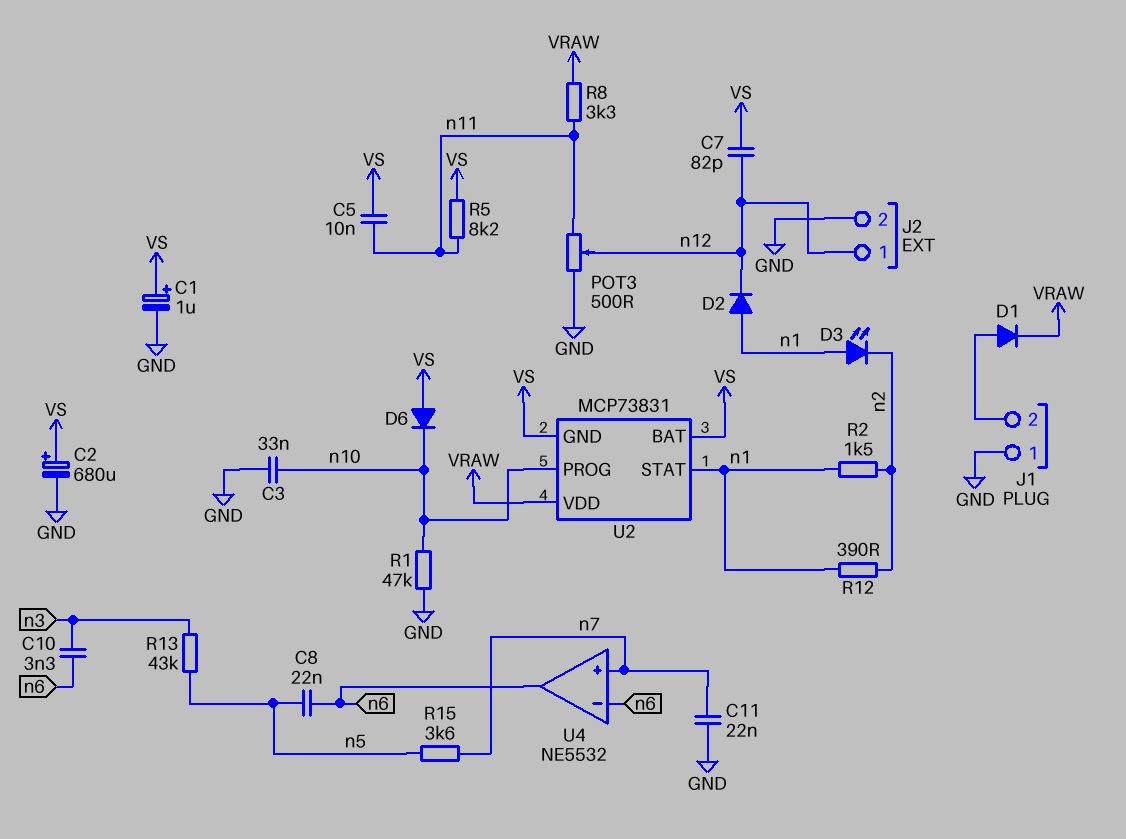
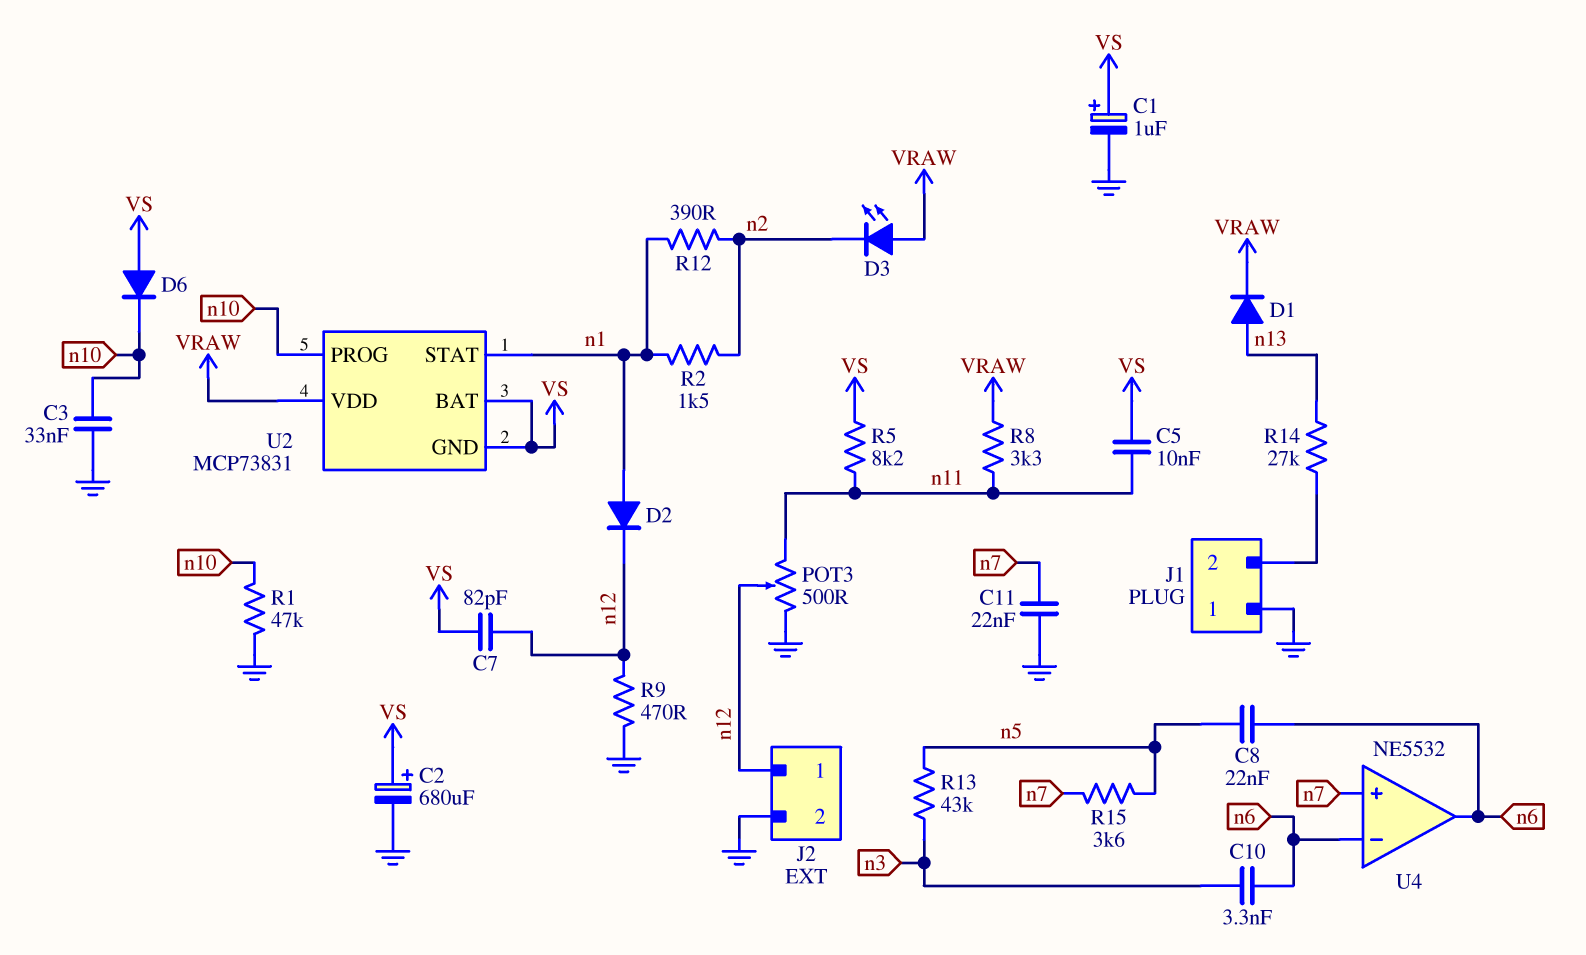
D1: diode (A J1/2, K VRAW) -> diode (A n13, K VRAW)
D3: LED (A n1, K n2) -> LED (A VRAW, K n2)
R9: none -> 470 (GND, n12)
R14: none -> 27k (J1/2, n13)

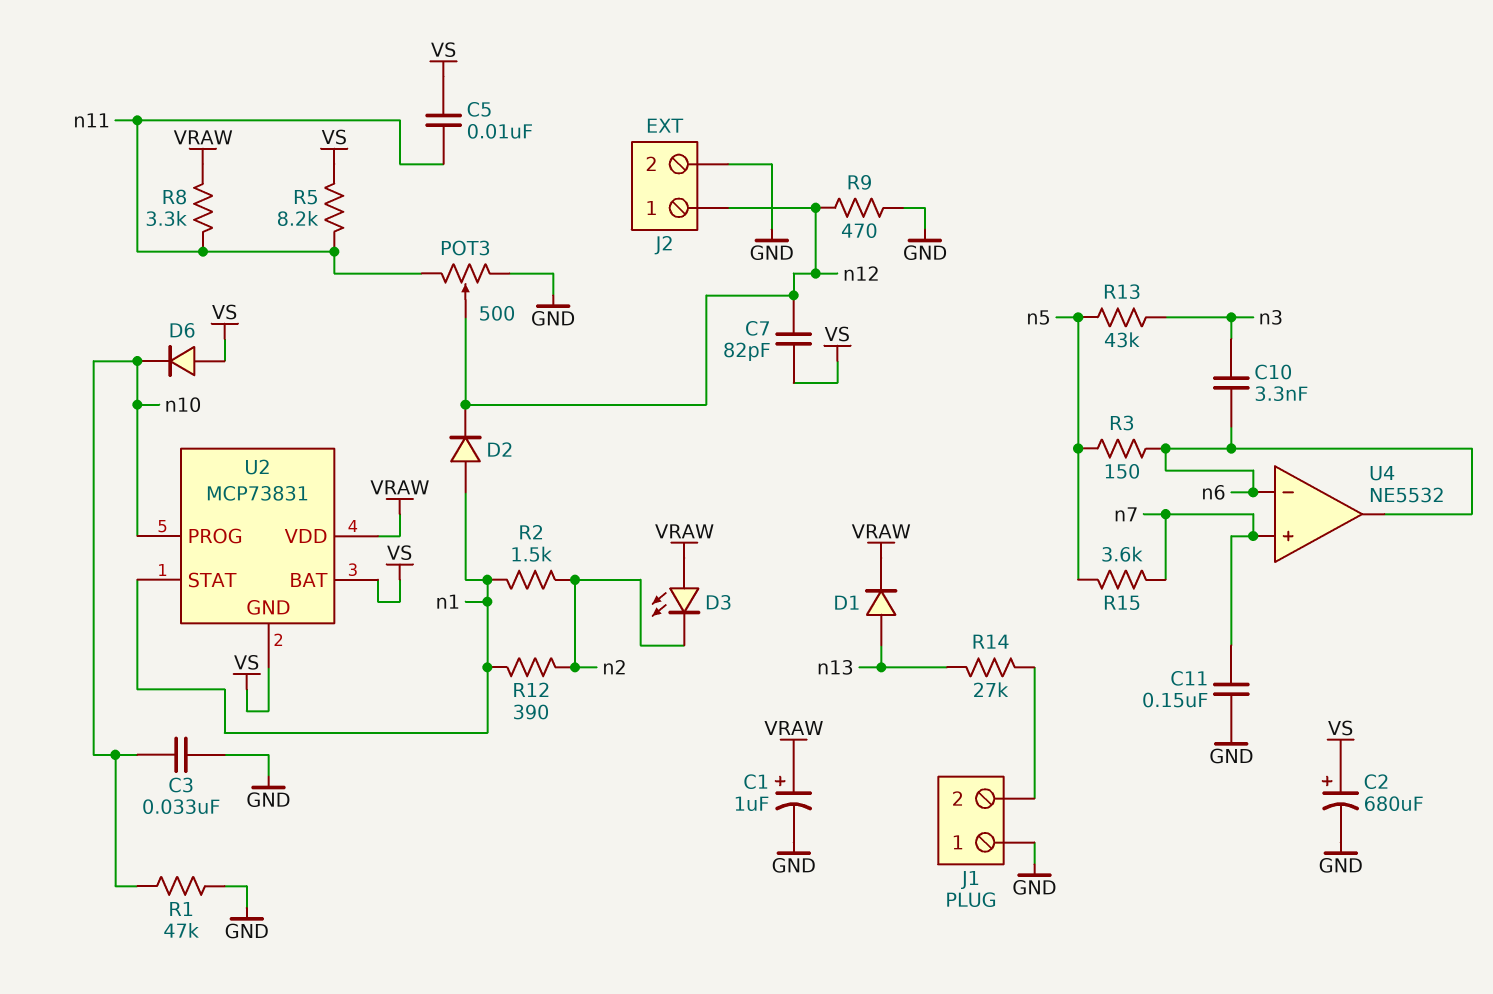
C1: 1uF (plus VS, minus GND) -> 1uF (plus VRAW, minus GND)
C8: 22nF (n5, n6) -> none
C11: 22nF (GND, n7) -> 150nF (GND, n7)
R3: none -> 150 (n5, n6)

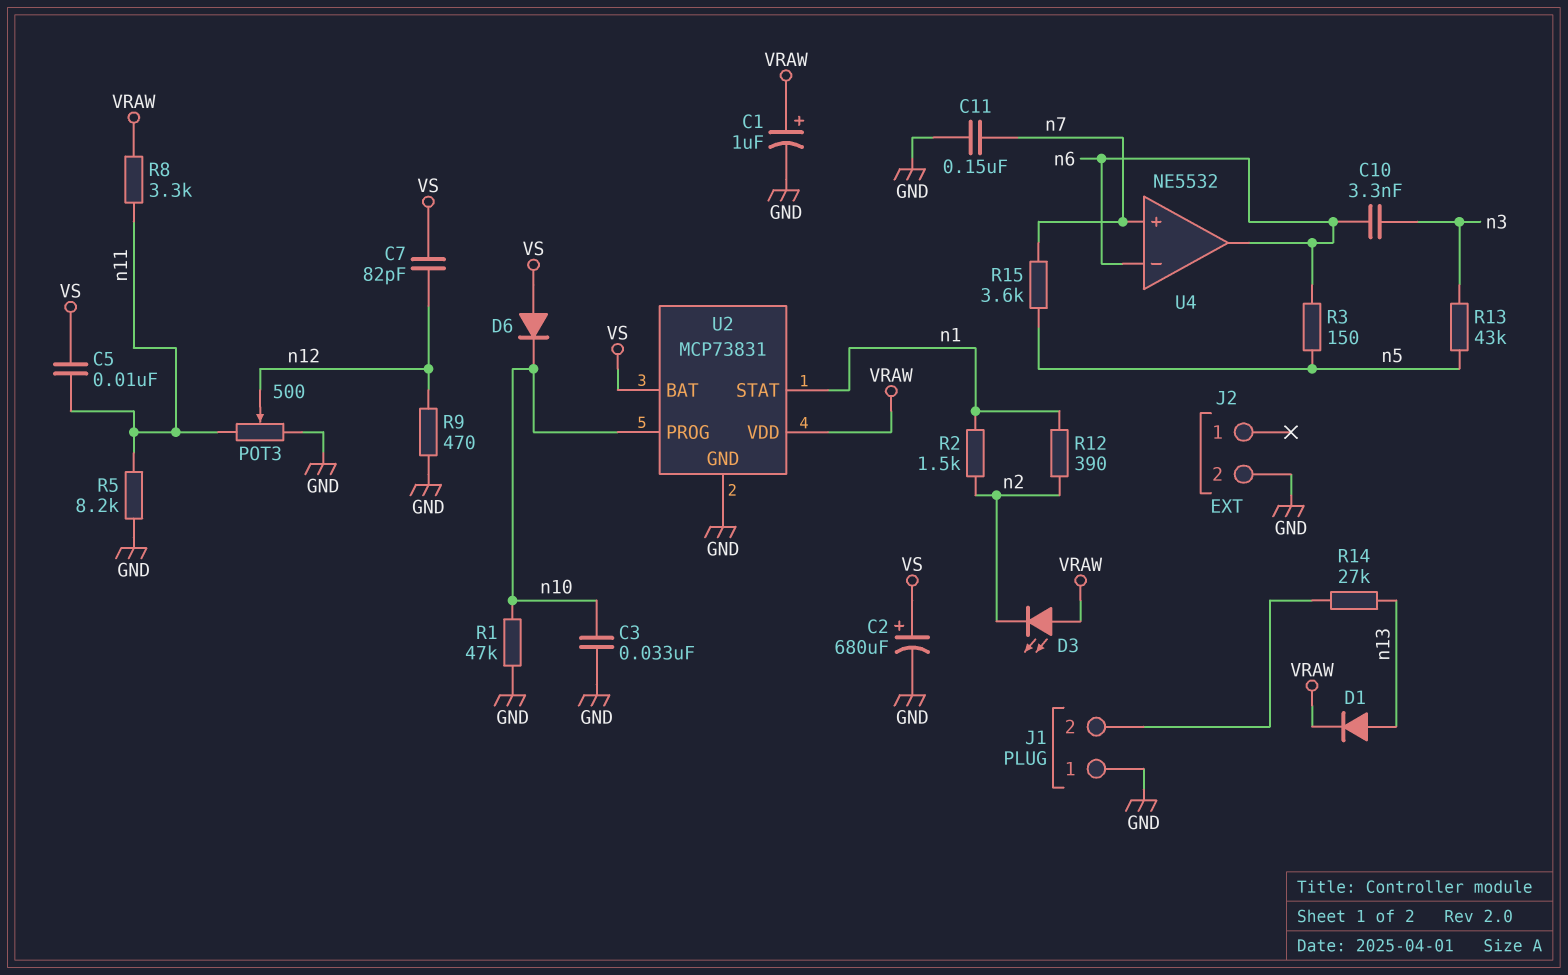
D2: diode (A n1, K n12) -> none
J2 pin 1: n12 -> none
R5: 8.2k (VS, n11) -> 8.2k (GND, n11)
U2 pin GND: VS -> GND

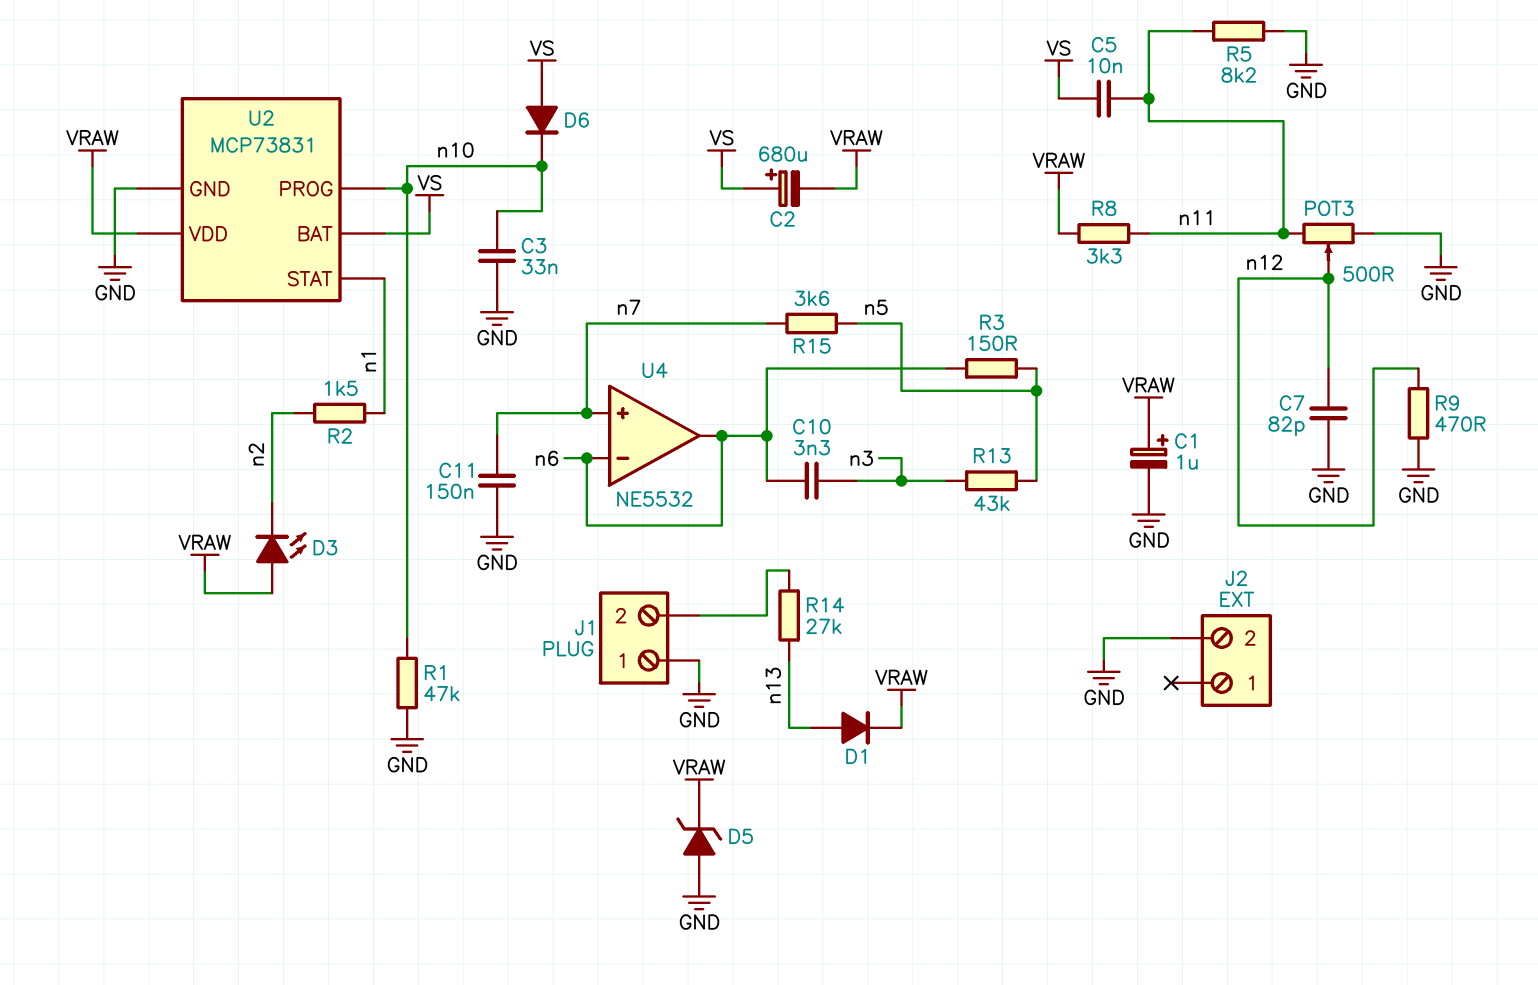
C2: 680uF (plus VS, minus GND) -> 680uF (plus VS, minus VRAW)
C7: 82pF (VS, n12) -> 82pF (GND, n12)
D5: none -> zener (A GND, K VRAW)
R12: 390 (n1, n2) -> none

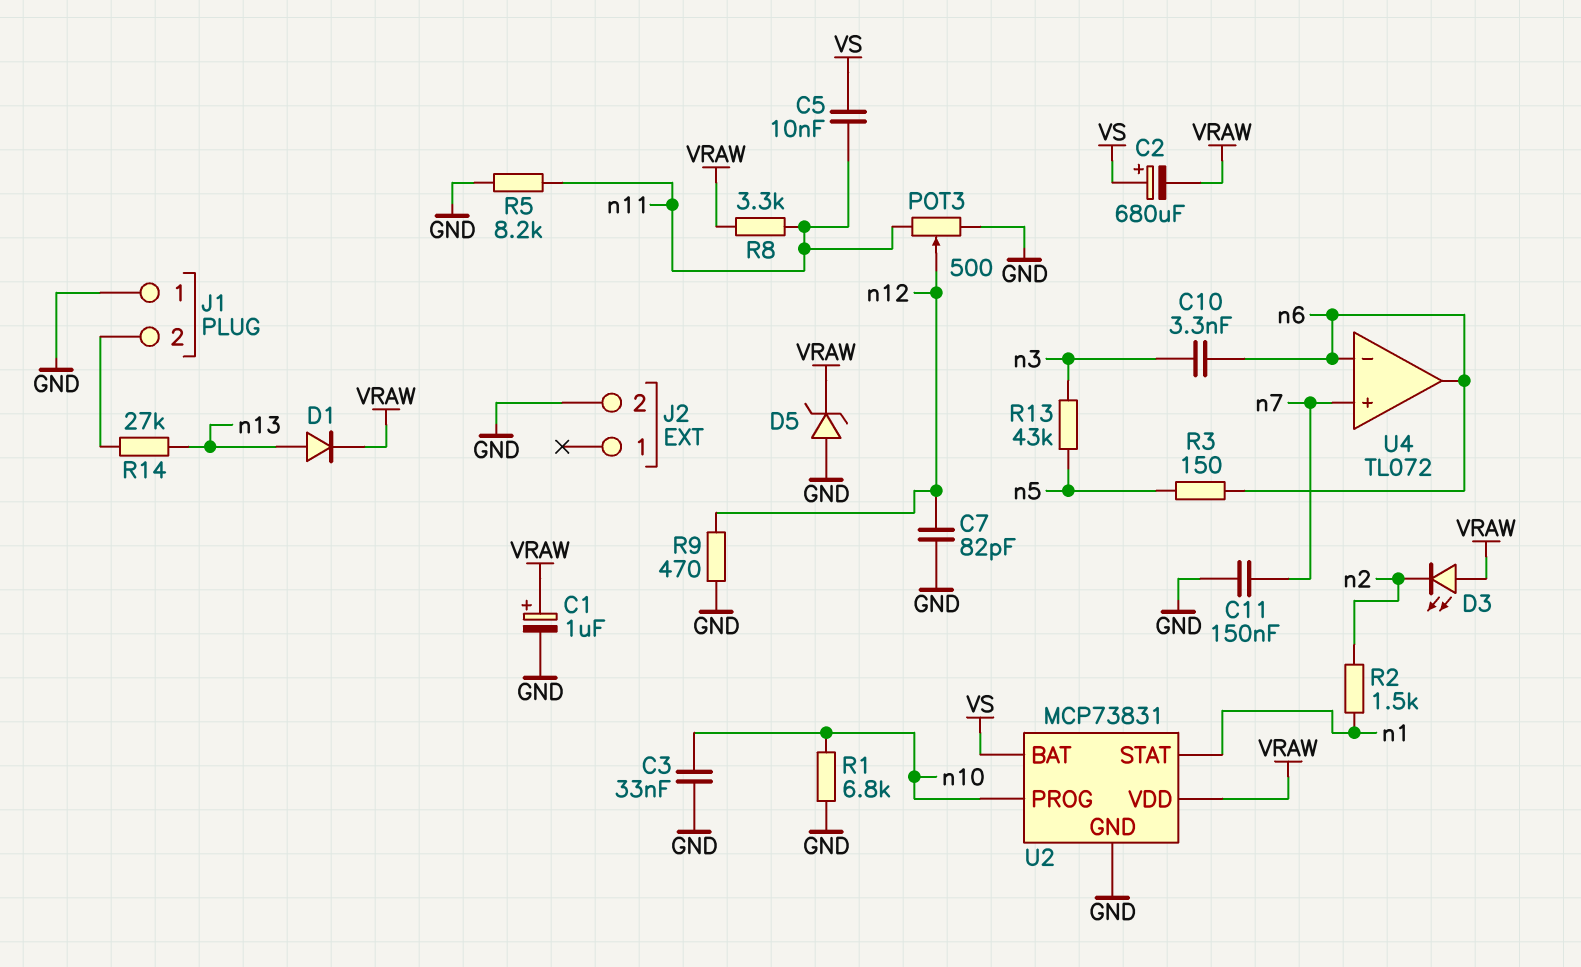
D6: diode (A VS, K n10) -> none
R1: 47k (GND, n10) -> 6.8k (GND, n10)
R15: 3.6k (n5, n7) -> none
U4: NE5532 -> TL072

